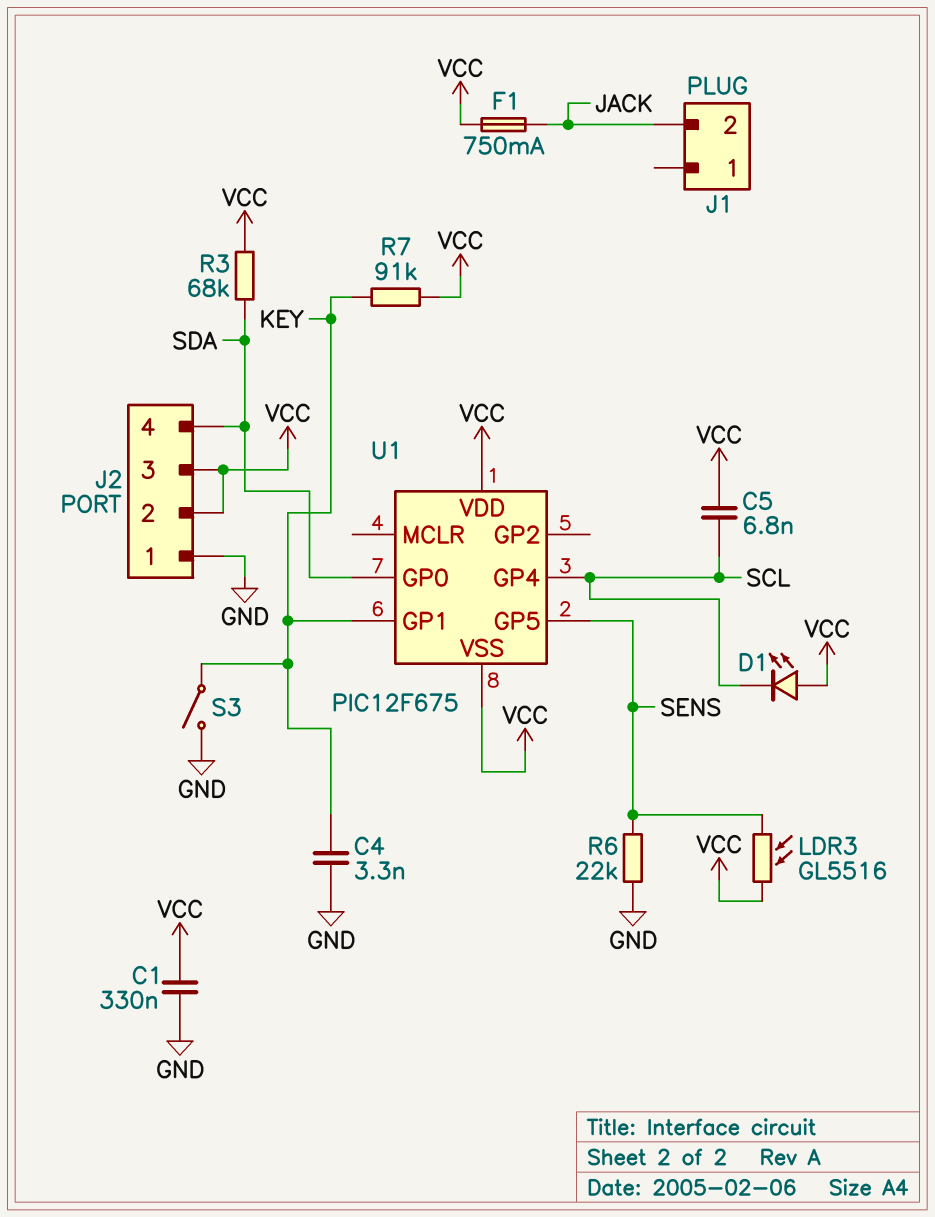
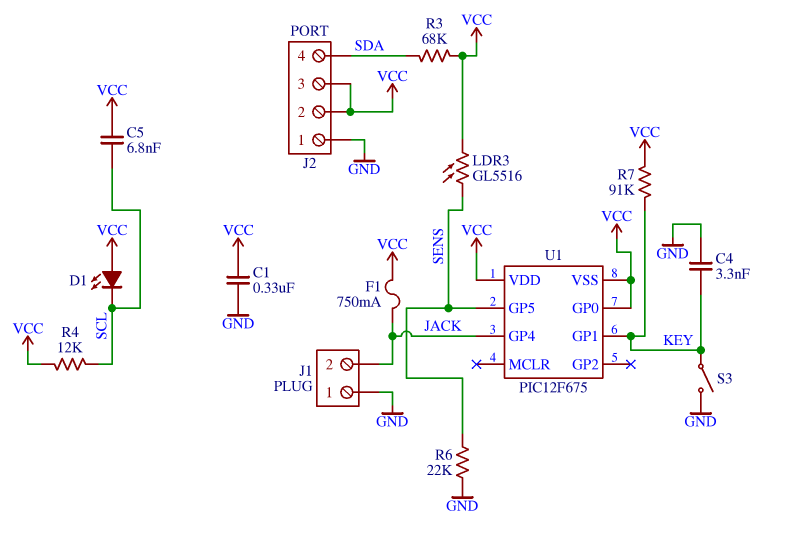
J1 pin 1: none -> GND
R4: none -> 12k (SCL, VCC)
U1 pin GP0: SDA -> VCC
U1 pin GP4: SCL -> JACK

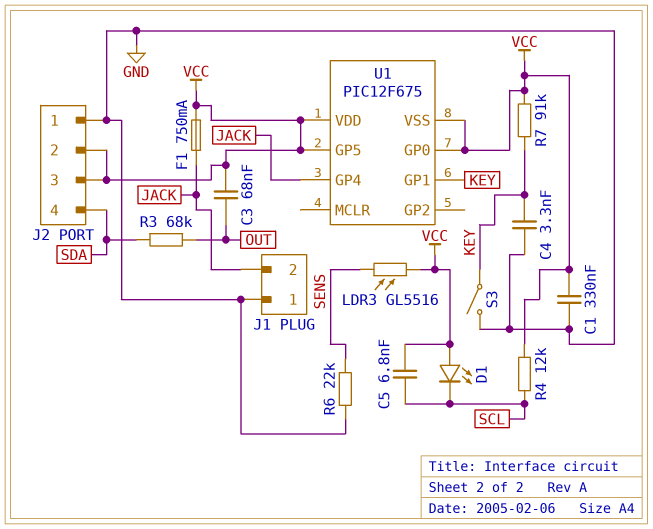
C3: none -> 68nF (OUT, VCC)
R3: 68k (SDA, VCC) -> 68k (OUT, SDA)
U1 pin GP5: SENS -> VCC

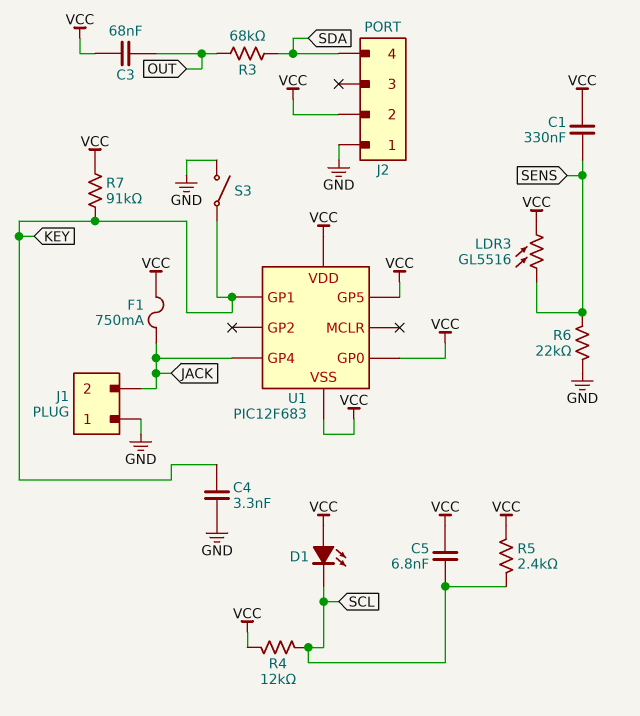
C1: 330nF (GND, VCC) -> 330nF (SENS, VCC)
J2 pin 3: VCC -> none
R5: none -> 2.4k (SCL, VCC)
U1: PIC12F675 -> PIC12F683

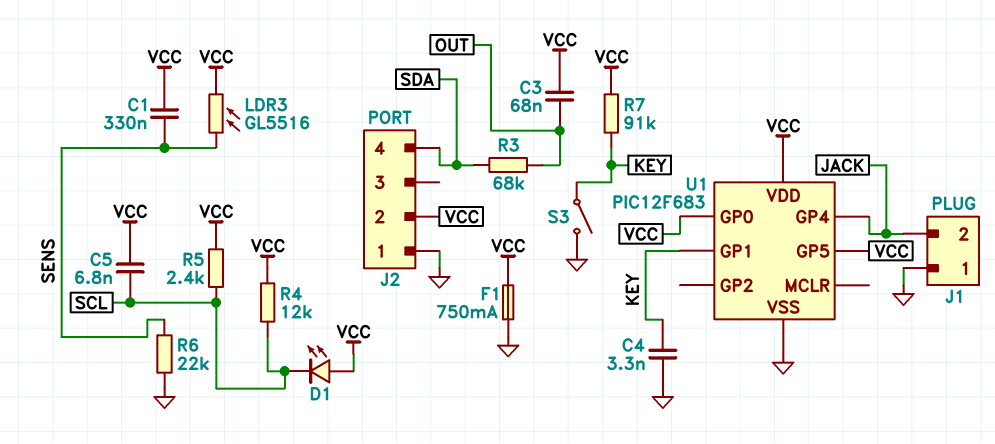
F1: 750mA (JACK, VCC) -> 750mA (GND, VCC)
U1 pin VSS: VCC -> GND

